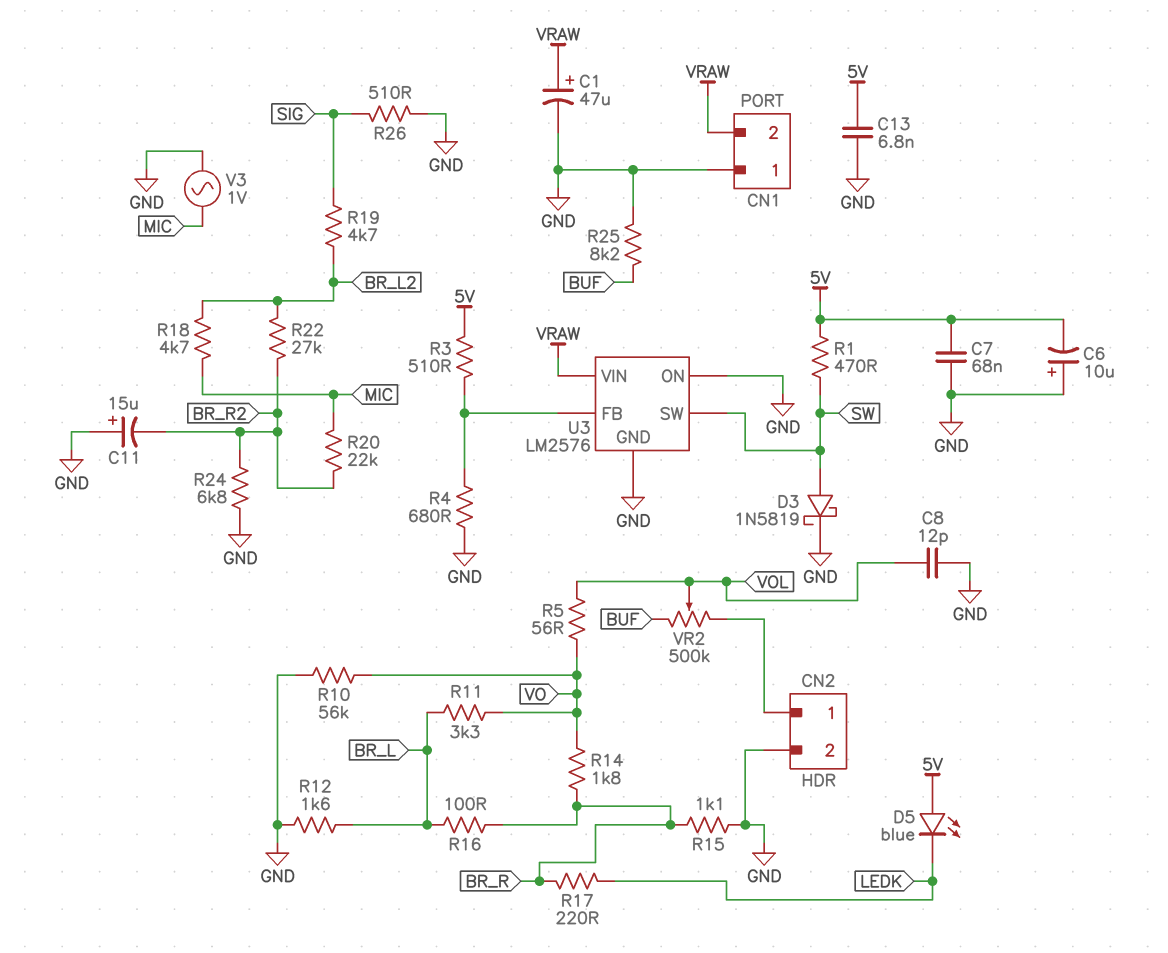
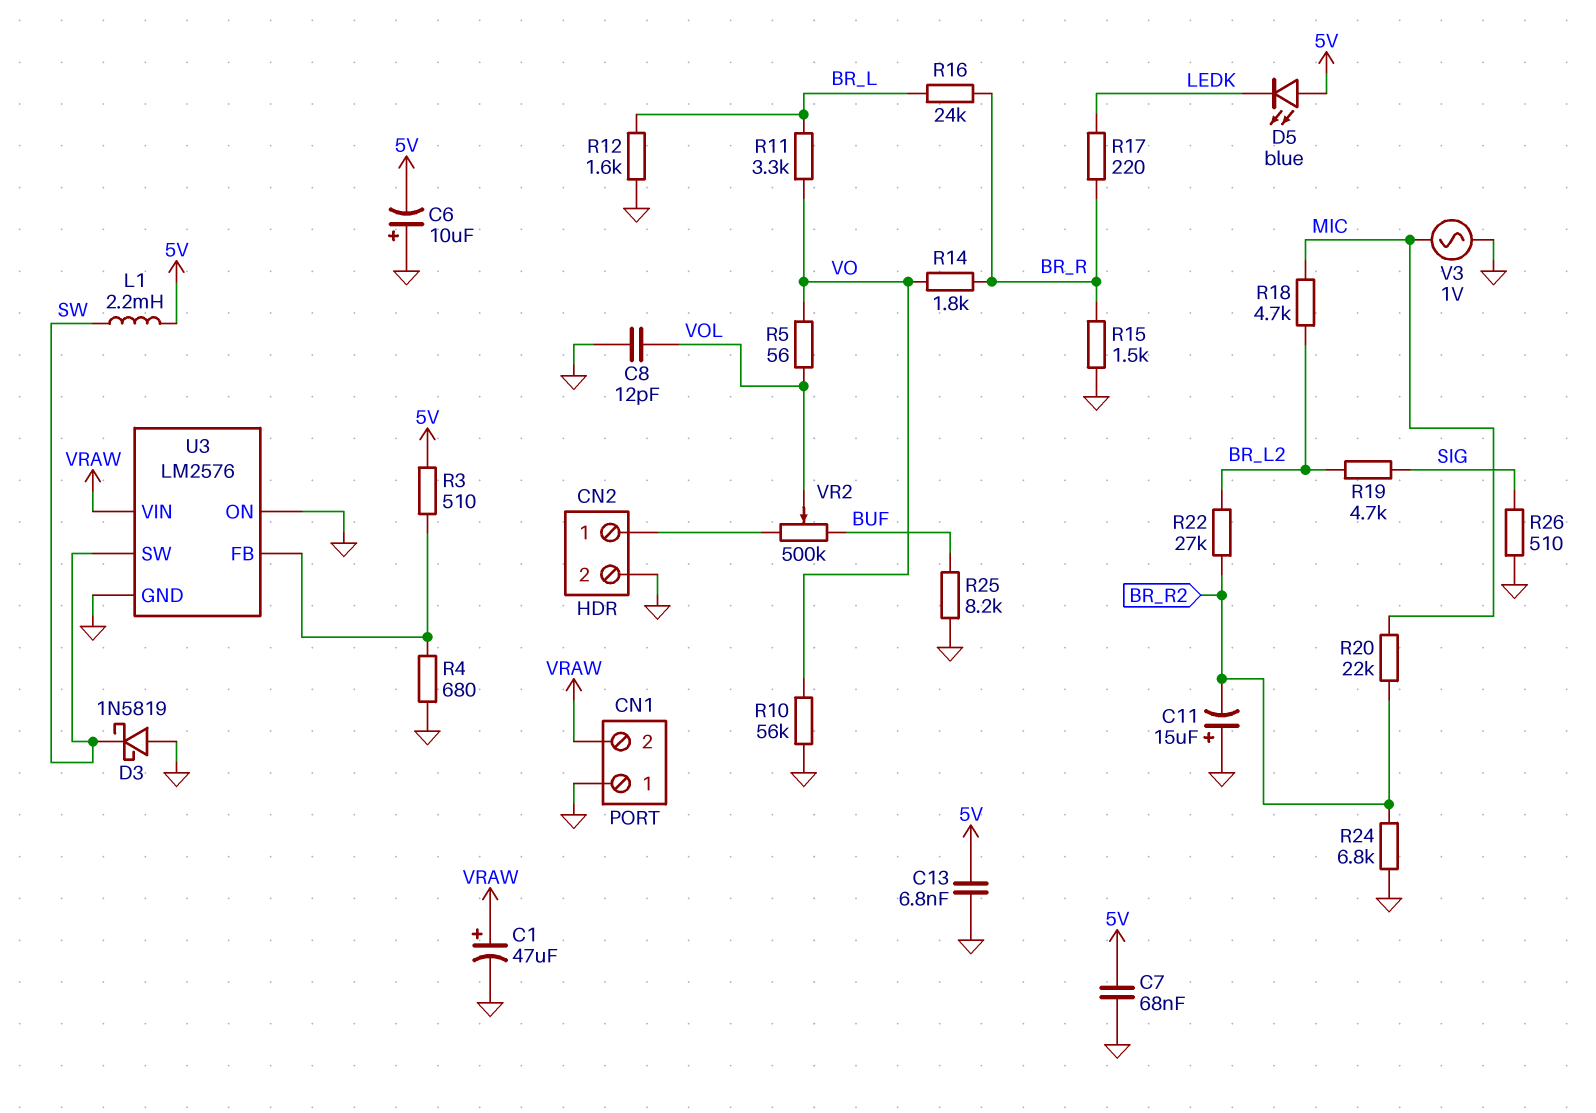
D3: schottky 1N5819 (A SW, K GND) -> schottky 1N5819 (A GND, K SW)
L1: none -> 2.2mH (5V, SW)
R1: 470 (5V, SW) -> none
R15: 1.1k (BR_R, GND) -> 1.5k (BR_R, GND)
R16: 100 (BR_L, BR_R) -> 24k (BR_L, BR_R)

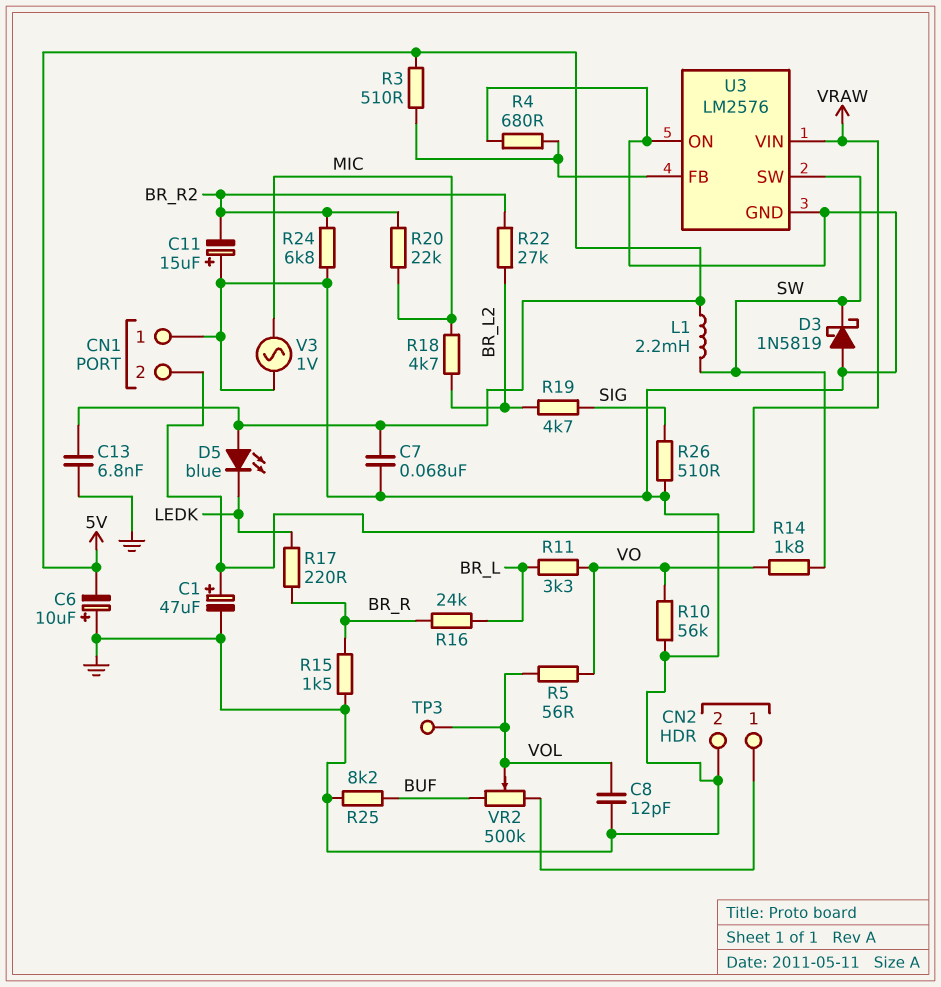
R12: 1.6k (BR_L, GND) -> none
R14: 1.8k (BR_R, VO) -> 1.8k (SW, VO)
TP3: none -> test point (VOL)

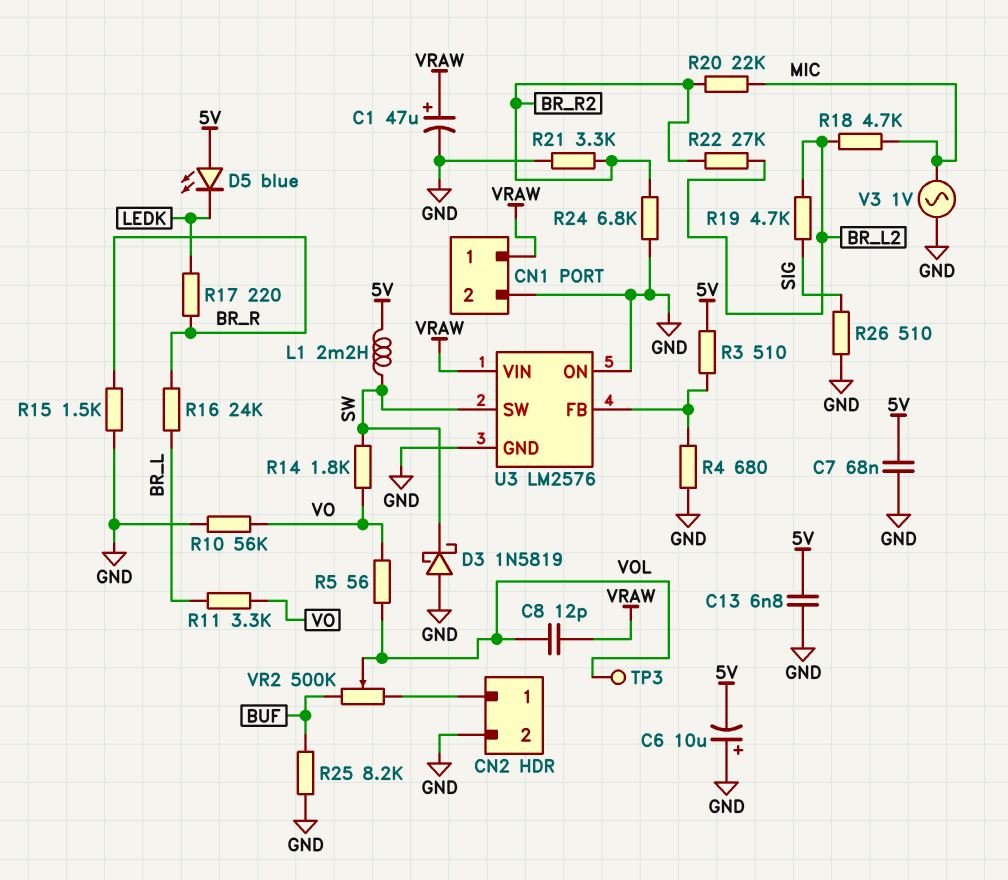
C8: 12pF (GND, VOL) -> 12pF (VOL, VRAW)
C11: 15uF (plus GND, minus BR_R2) -> none
CN1 pin 1: GND -> VRAW
CN1 pin 2: VRAW -> GND
R21: none -> 3.3k (BR_R2, GND)

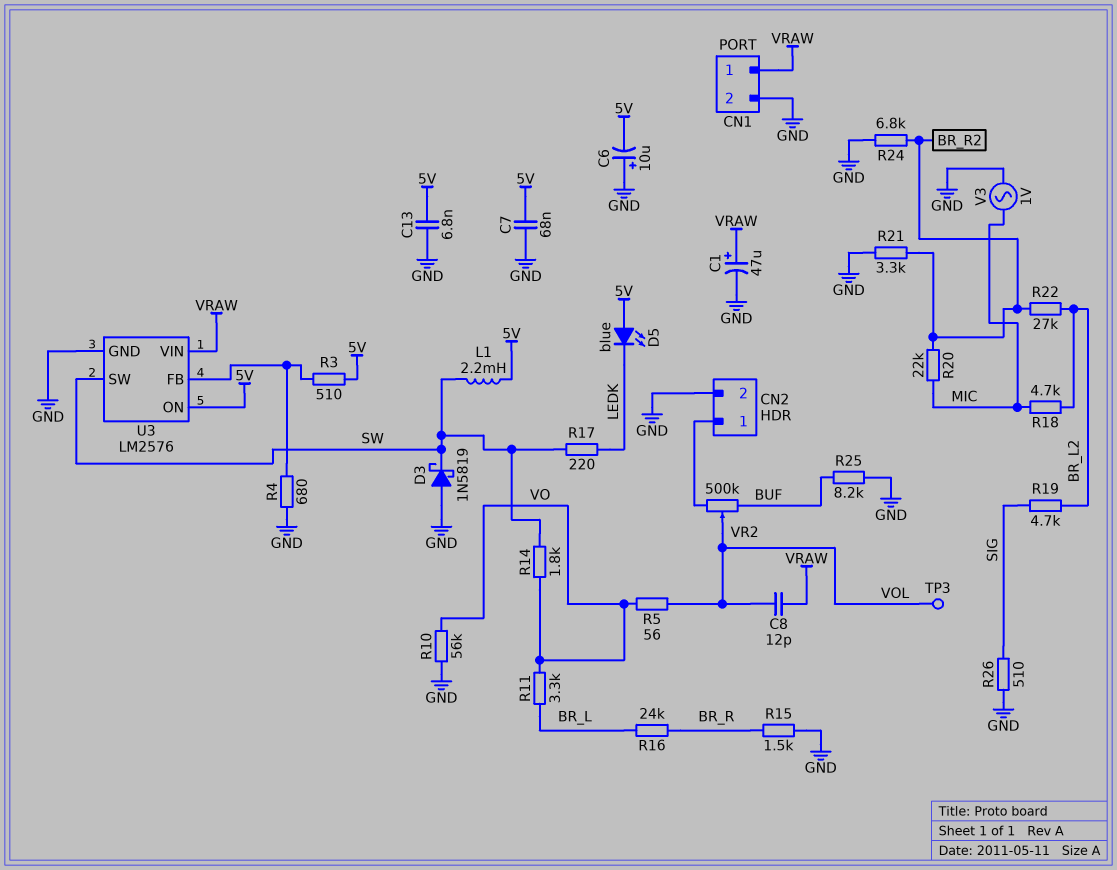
R17: 220 (BR_R, LEDK) -> 220 (LEDK, SW)
U3 pin ON: GND -> 5V

